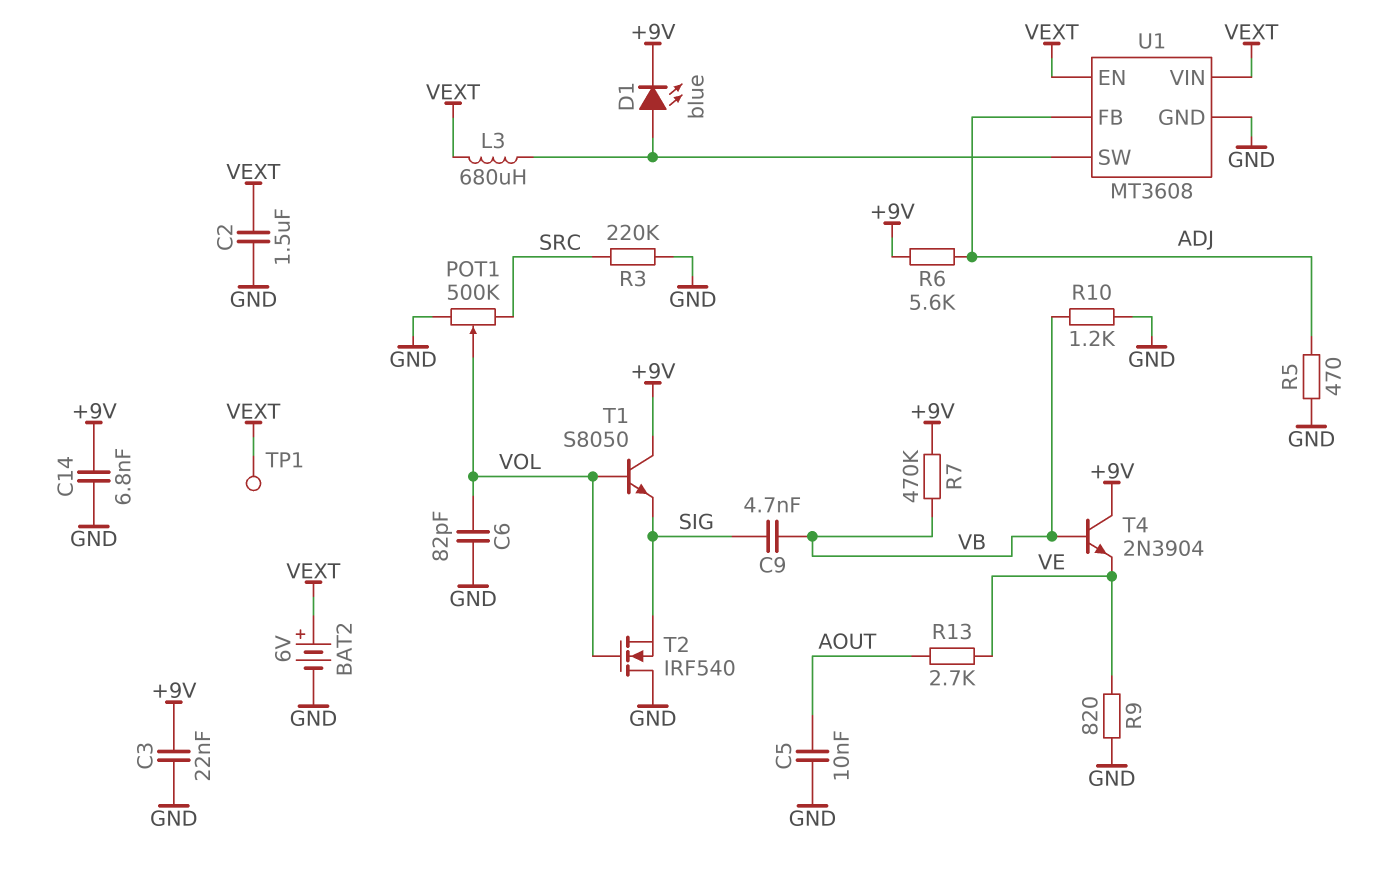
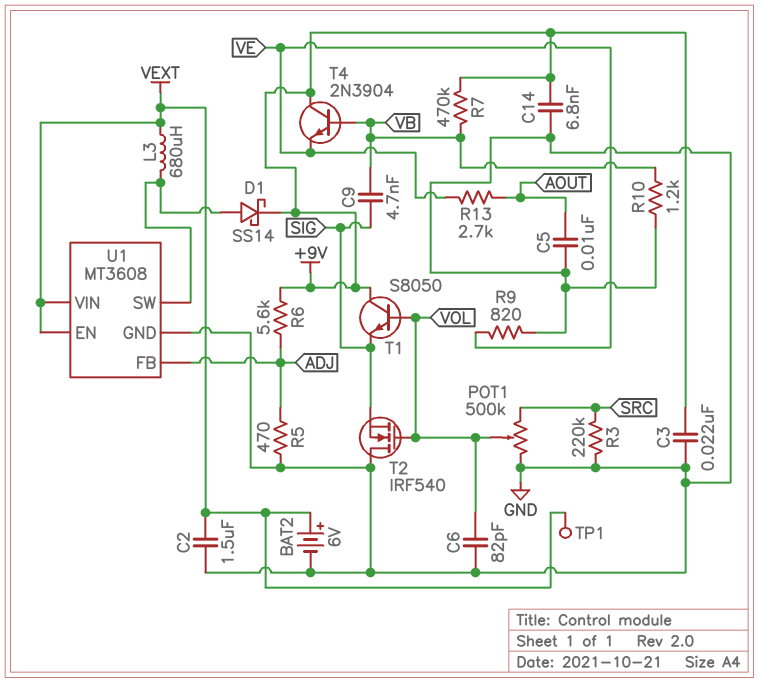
D1: LED blue (A U1/SW, K +9V) -> schottky SS14 (A U1/SW, K +9V)

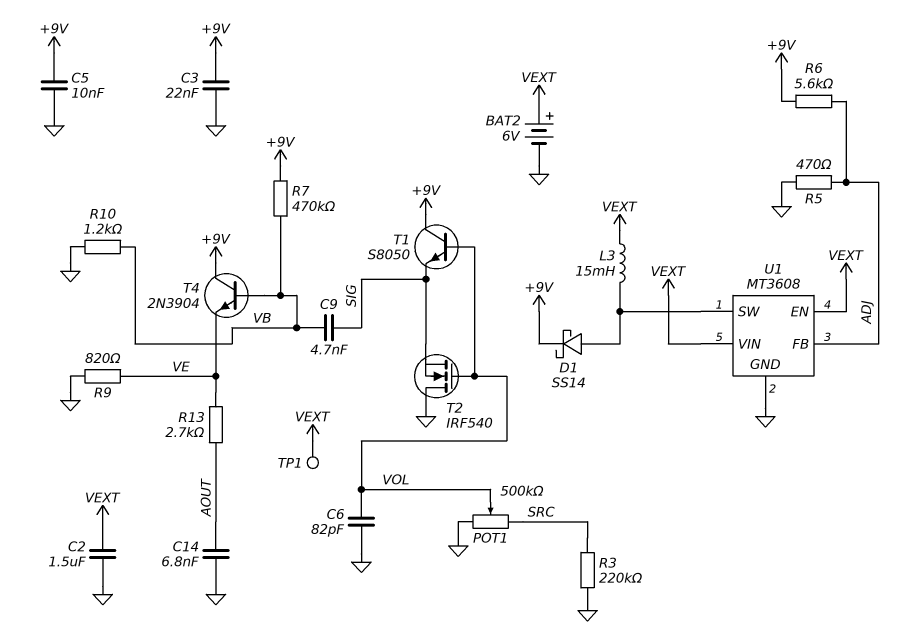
C5: 10nF (AOUT, GND) -> 10nF (+9V, GND)
C14: 6.8nF (+9V, GND) -> 6.8nF (AOUT, GND)
L3: 680uH (U1/SW, VEXT) -> 15mH (U1/SW, VEXT)

